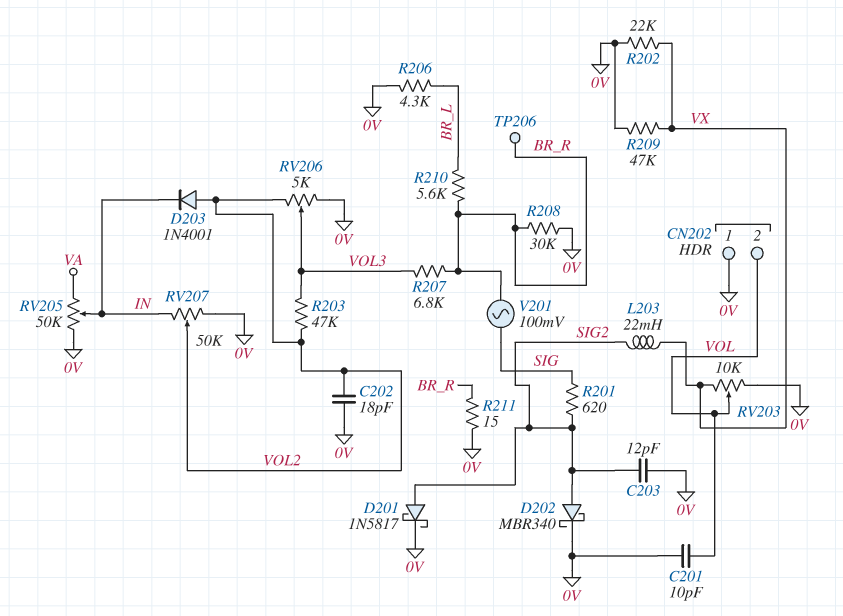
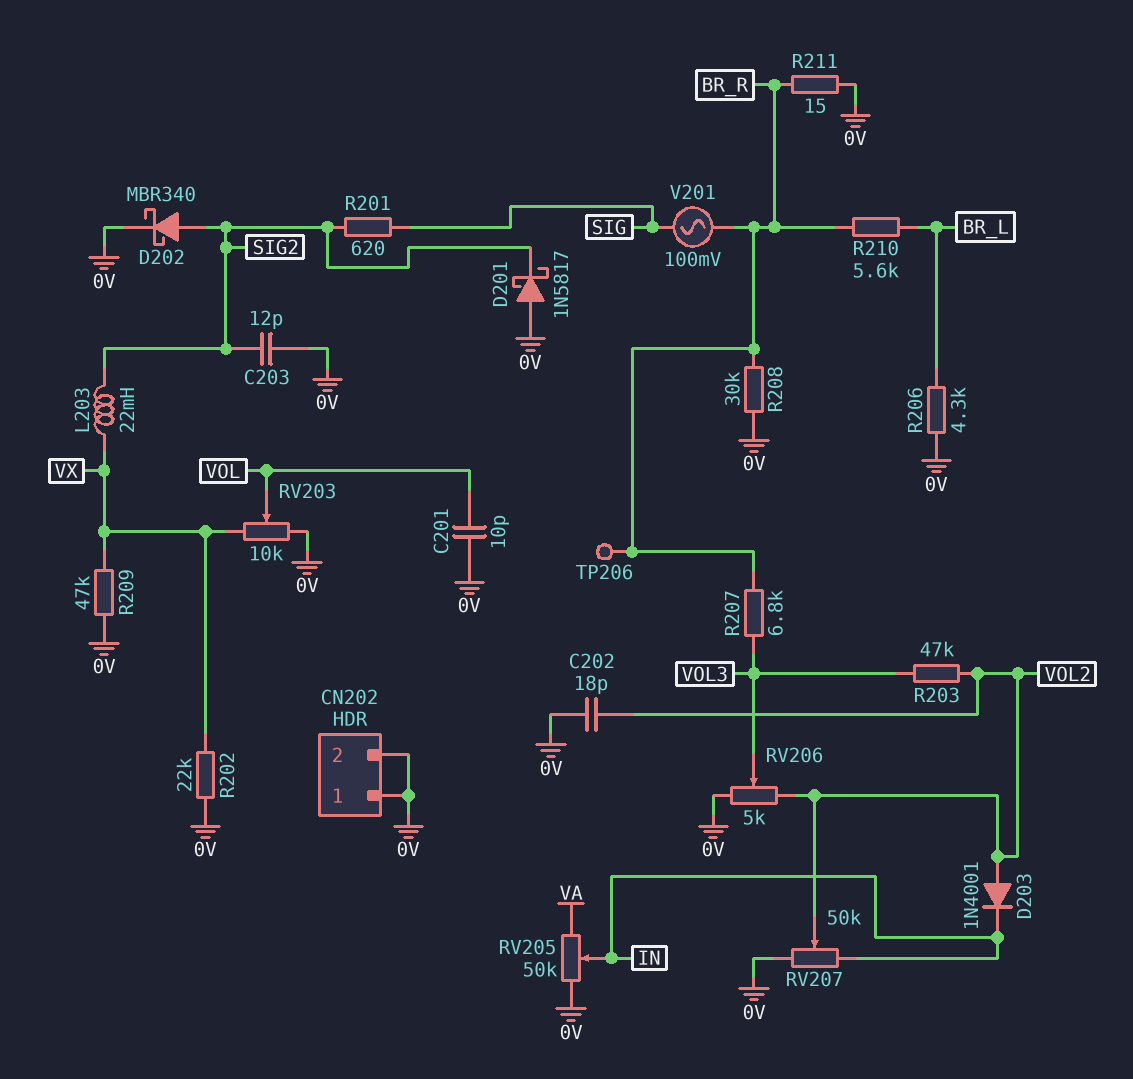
CN202 pin 2: VOL -> 0V
D201: schottky 1N5817 (A SIG2, K 0V) -> schottky 1N5817 (A 0V, K SIG2)

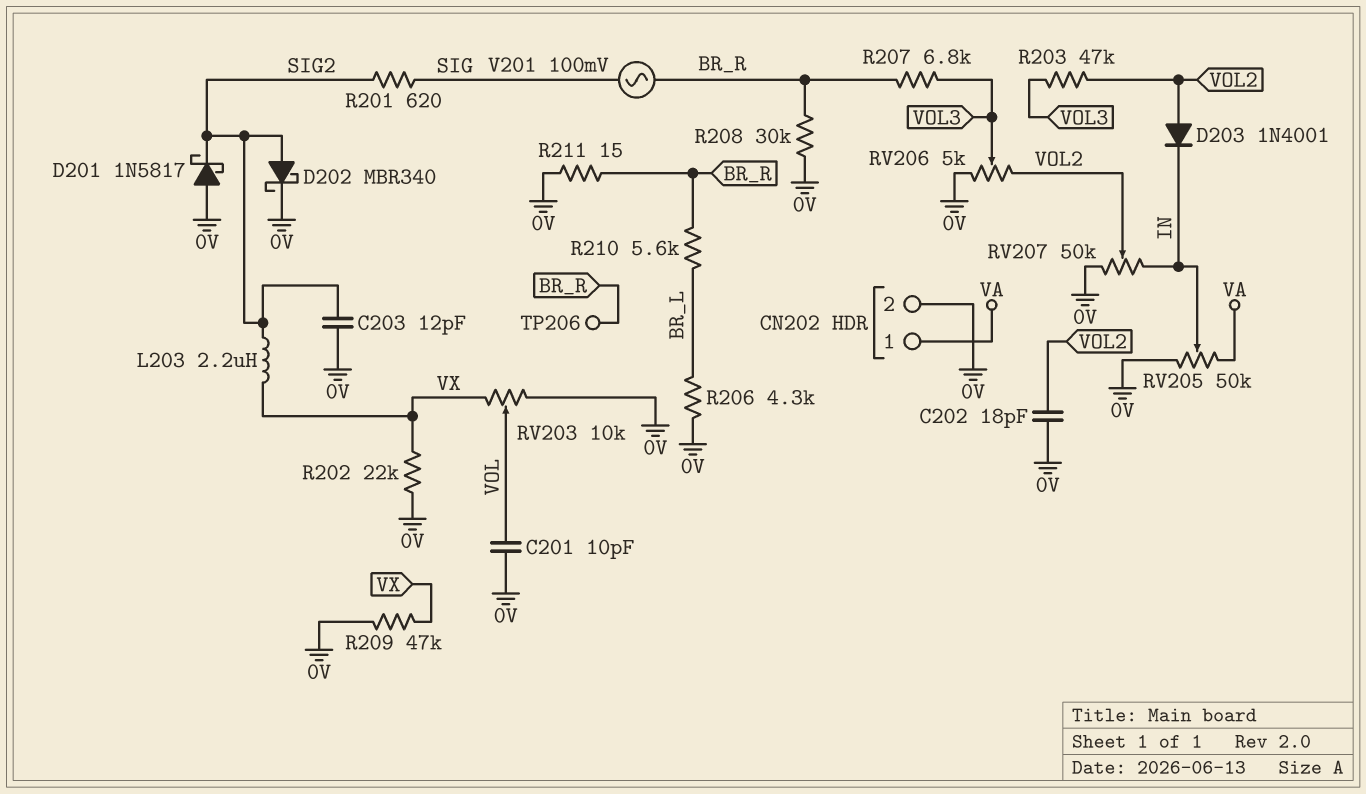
CN202 pin 1: 0V -> VA
L203: 22mH (SIG2, VX) -> 2.2uH (SIG2, VX)

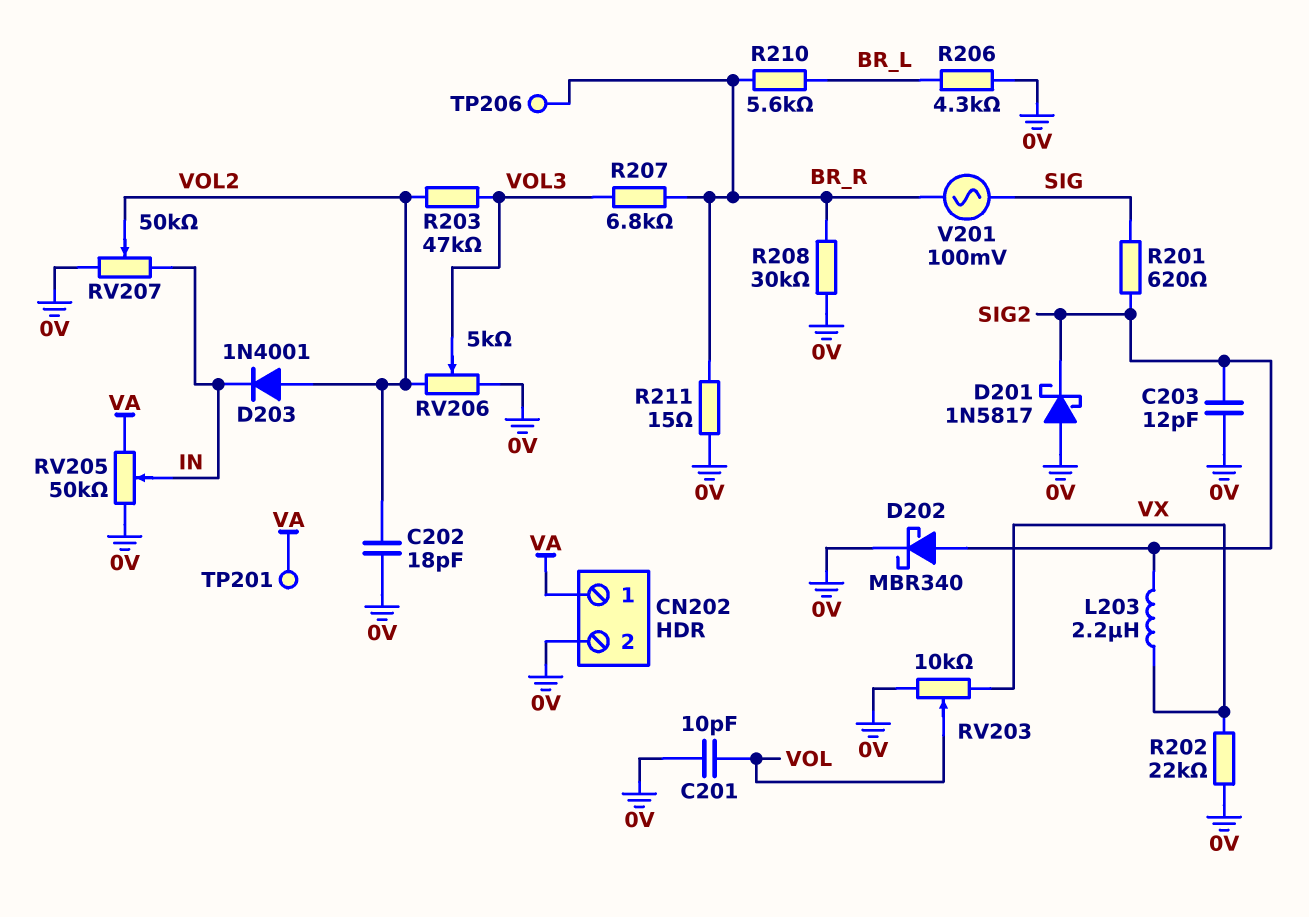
R209: 47k (0V, VX) -> none
TP201: none -> test point (VA)

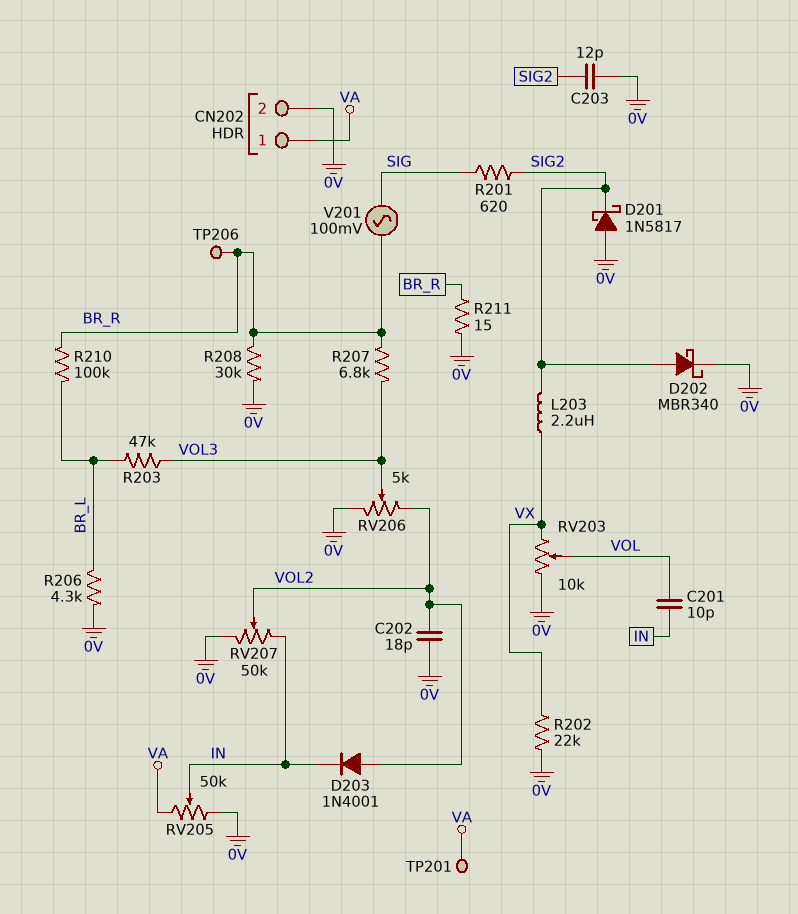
C201: 10pF (0V, VOL) -> 10pF (IN, VOL)
R203: 47k (VOL2, VOL3) -> 47k (BR_L, VOL3)
R210: 5.6k (BR_L, BR_R) -> 100k (BR_L, BR_R)

